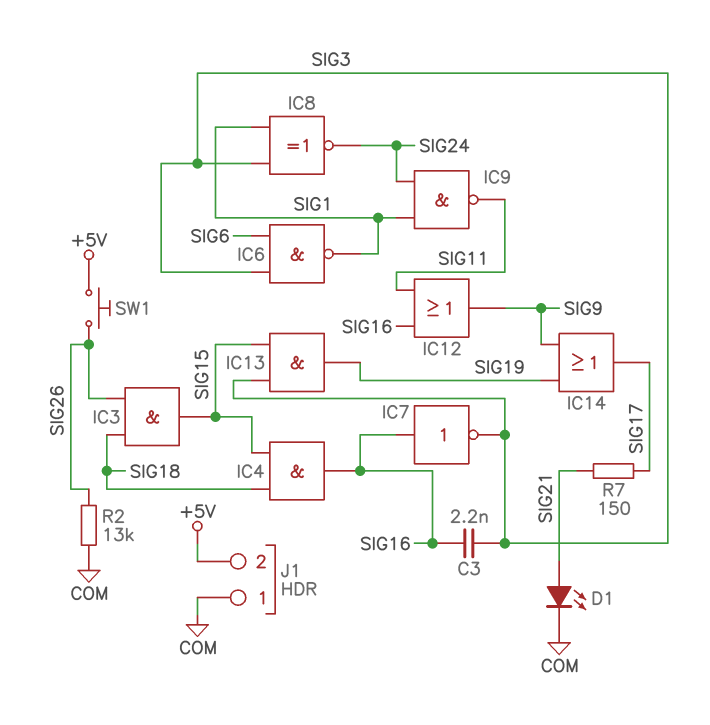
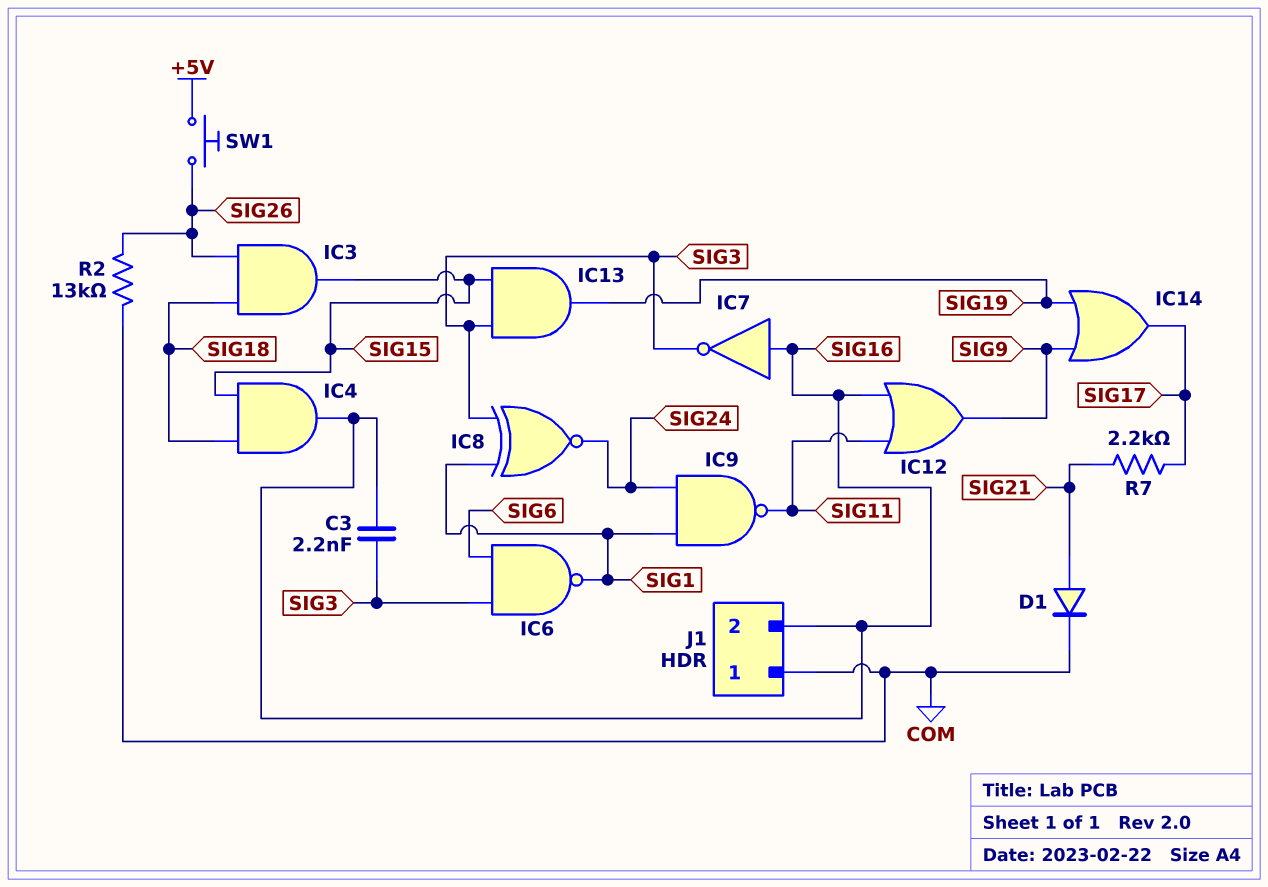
D1: LED (A SIG21, K COM) -> diode (A SIG21, K COM)
J1 pin 2: +5V -> SIG16
R7: 150 (SIG17, SIG21) -> 2.2k (SIG17, SIG21)

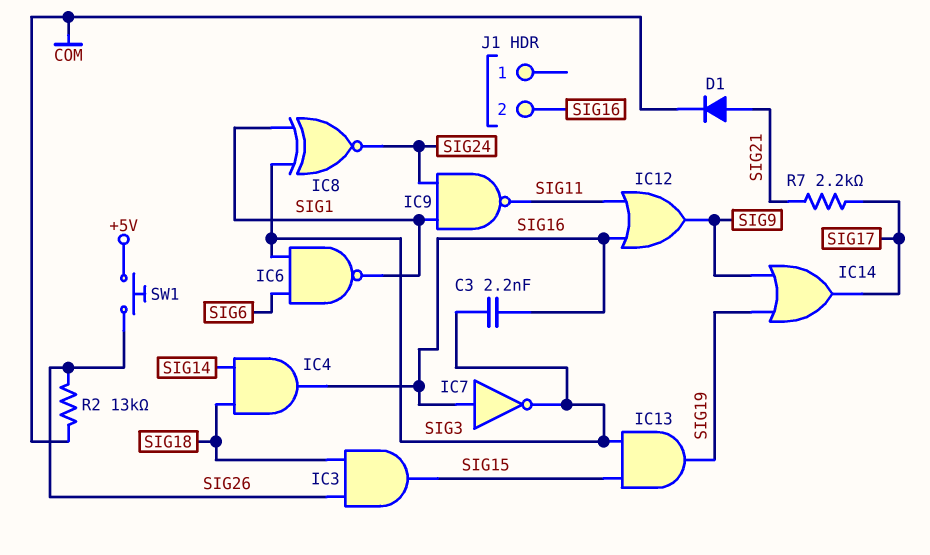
IC4: AND (in SIG15, in SIG18, out SIG16) -> AND (in SIG14, in SIG18, out SIG16)
J1 pin 1: COM -> none

